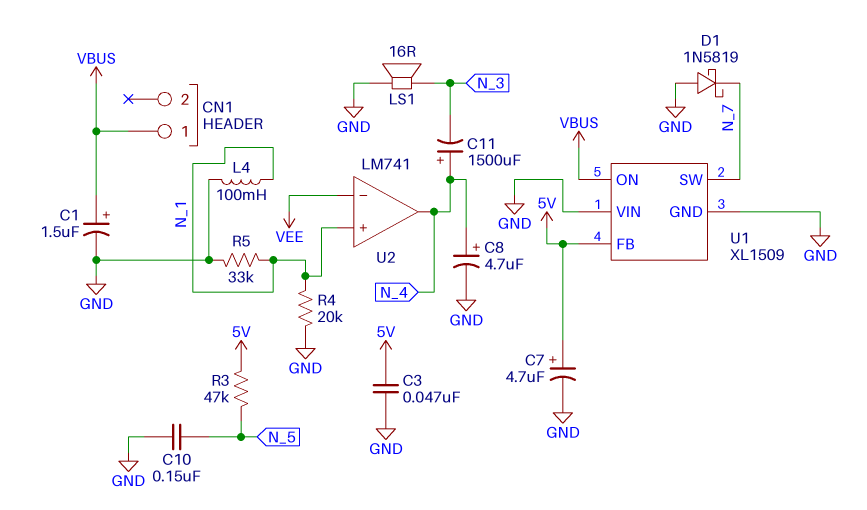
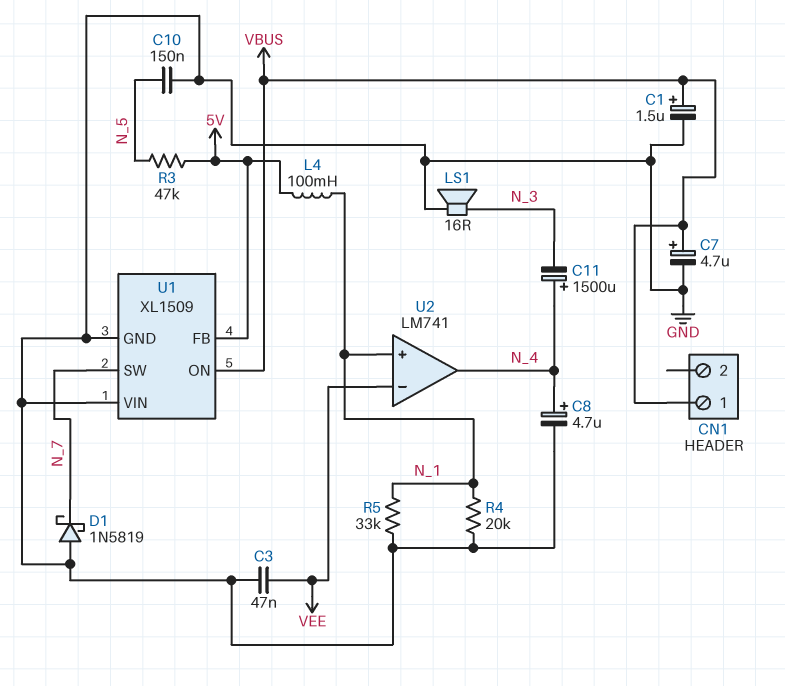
C3: 47nF (5V, GND) -> 47nF (GND, VEE)
C7: 4.7uF (plus 5V, minus GND) -> 4.7uF (plus VBUS, minus GND)
L4: 100mH (GND, N_1) -> 100mH (5V, N_1)

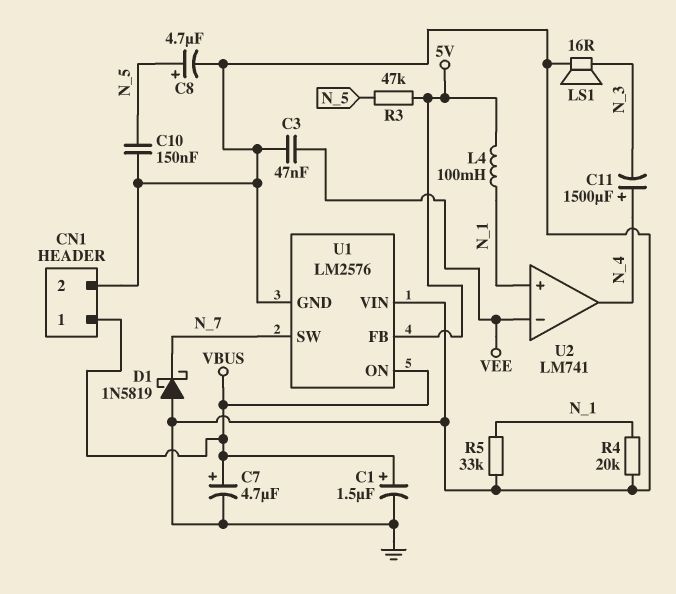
C8: 4.7uF (plus N_4, minus GND) -> 4.7uF (plus N_5, minus GND)
CN1 pin 2: none -> GND
U1: XL1509 -> LM2576

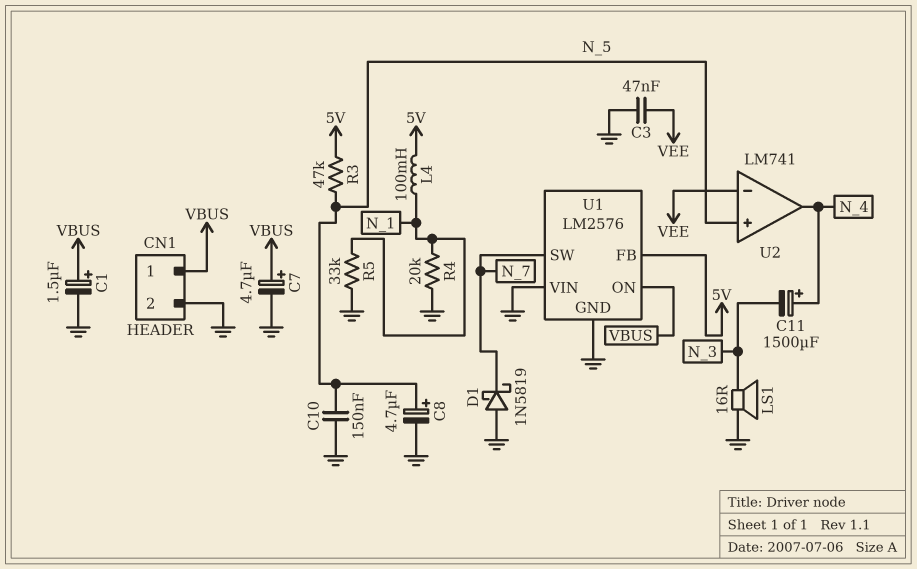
U2 pin in+: N_1 -> N_5

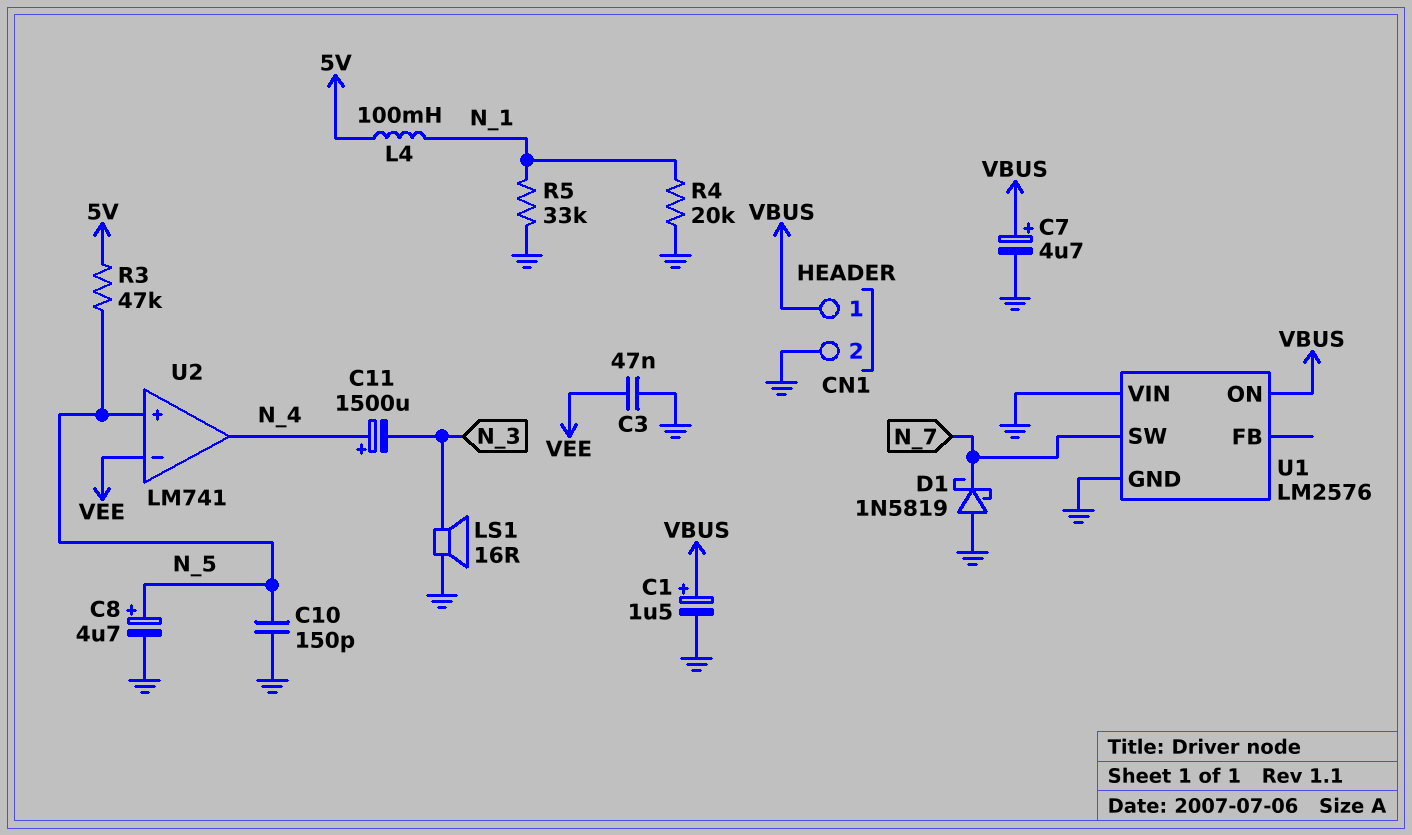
C10: 150nF (GND, N_5) -> 150pF (GND, N_5)
U1 pin FB: 5V -> none

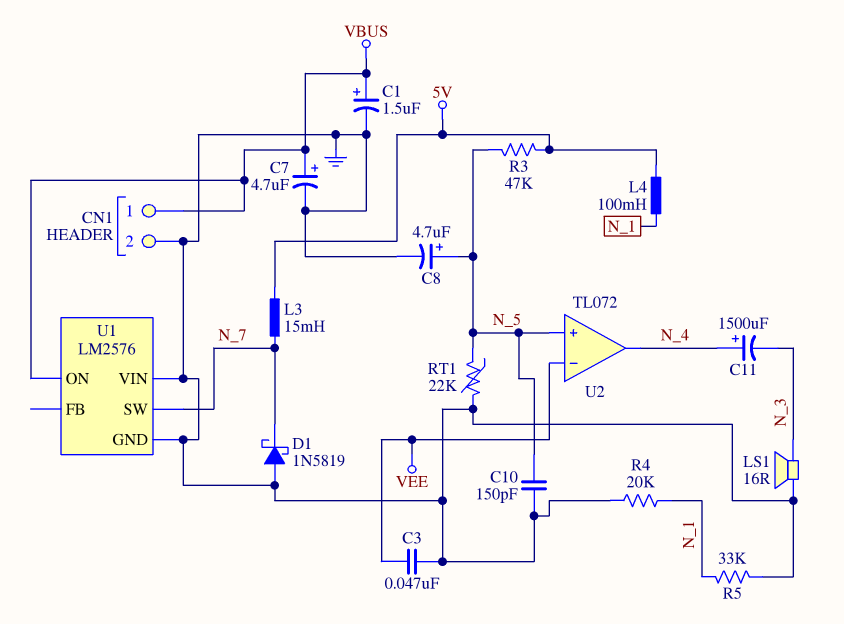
L3: none -> 15mH (5V, N_7)
RT1: none -> 22k (GND, N_5)
U2: LM741 -> TL072

